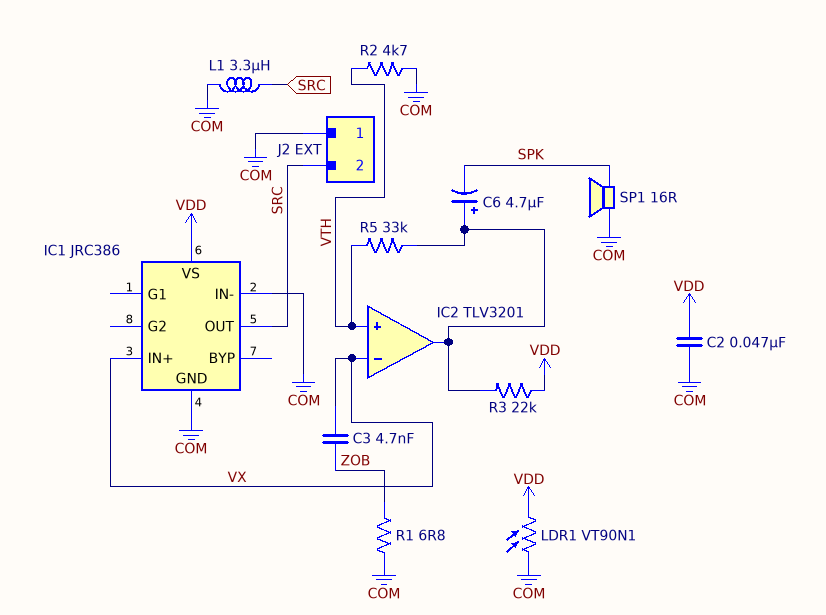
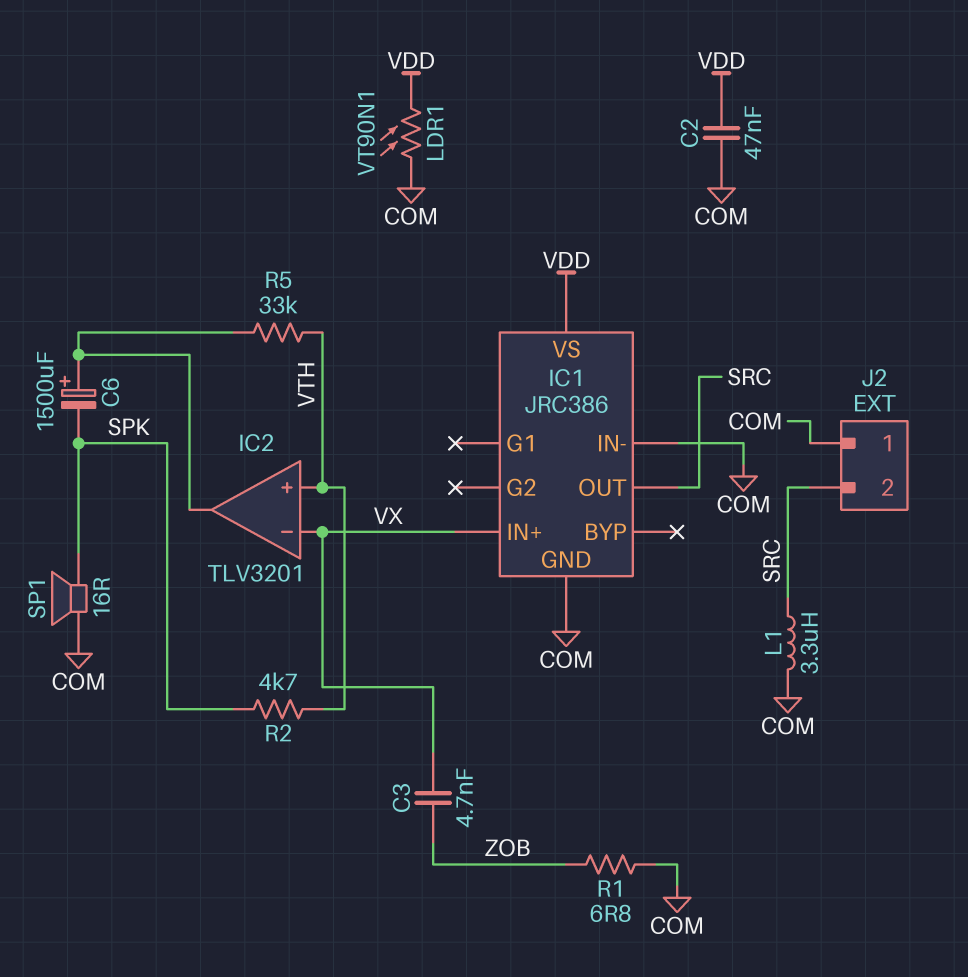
C6: 4.7uF (plus IC2/out, minus SPK) -> 1500uF (plus IC2/out, minus SPK)
R2: 4.7k (COM, VTH) -> 4.7k (SPK, VTH)
R3: 22k (IC2/out, VDD) -> none

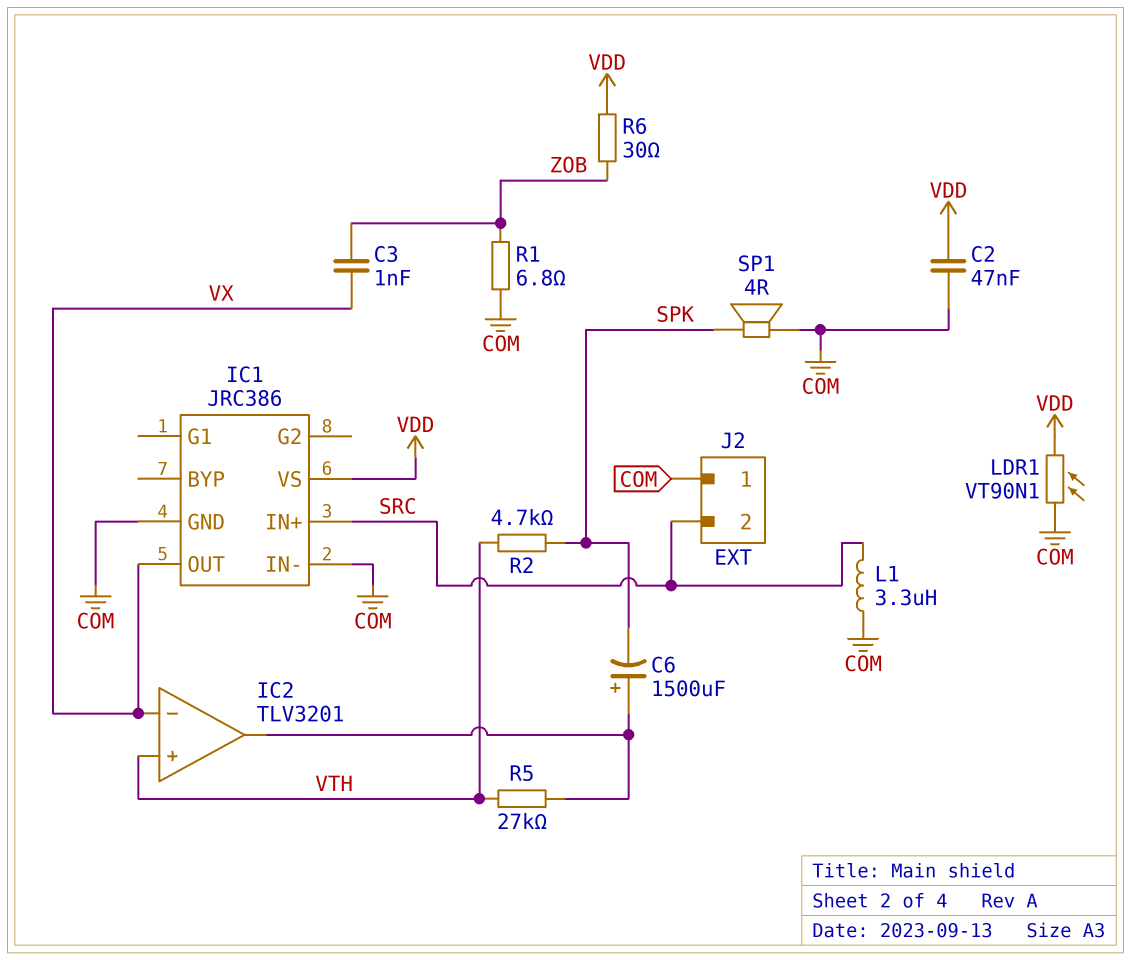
C3: 4.7nF (VX, ZOB) -> 1nF (VX, ZOB)
IC1 pin IN+: VX -> SRC
IC1 pin OUT: SRC -> VX
R5: 33k (IC2/out, VTH) -> 27k (IC2/out, VTH)
R6: none -> 30 (VDD, ZOB)
SP1: speaker 16R (COM, SPK) -> speaker 4R (COM, SPK)

